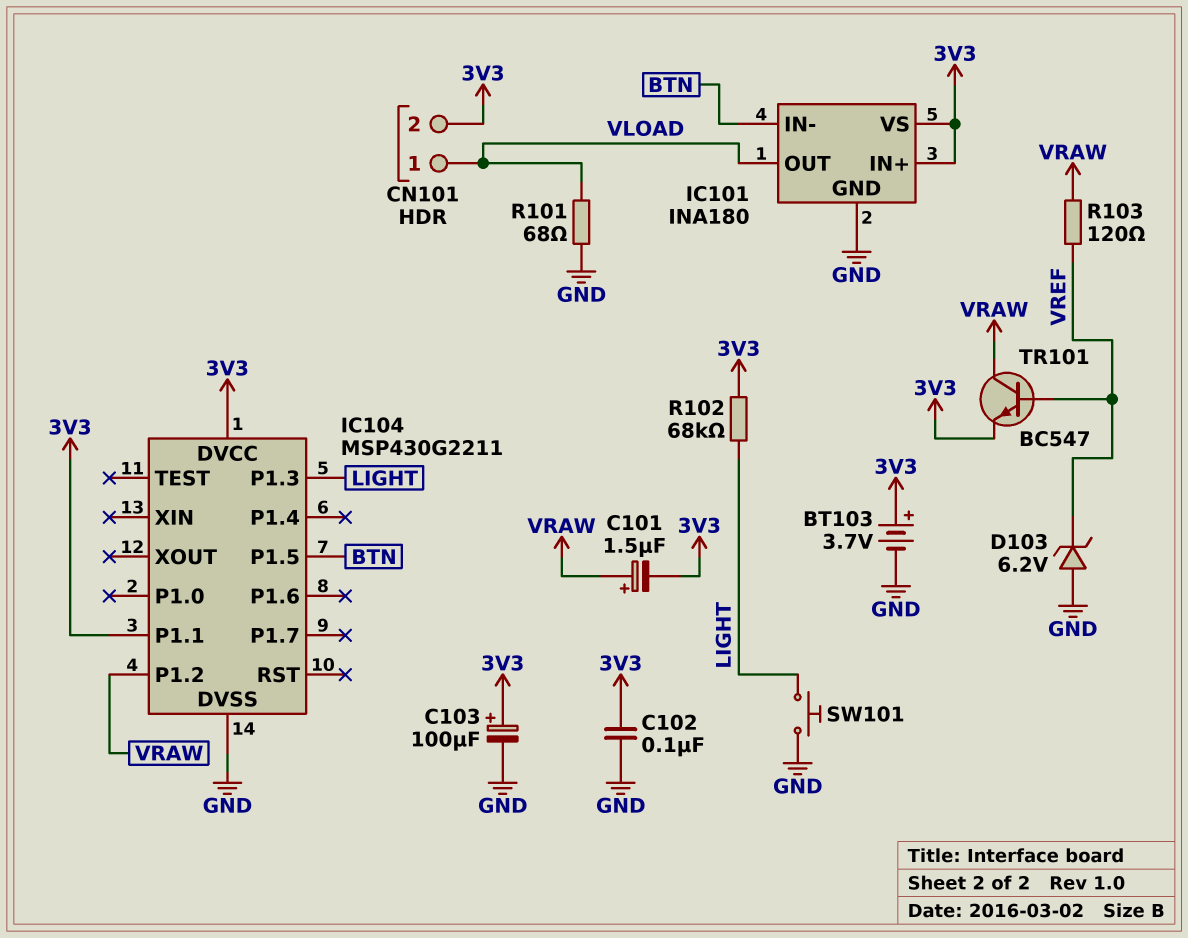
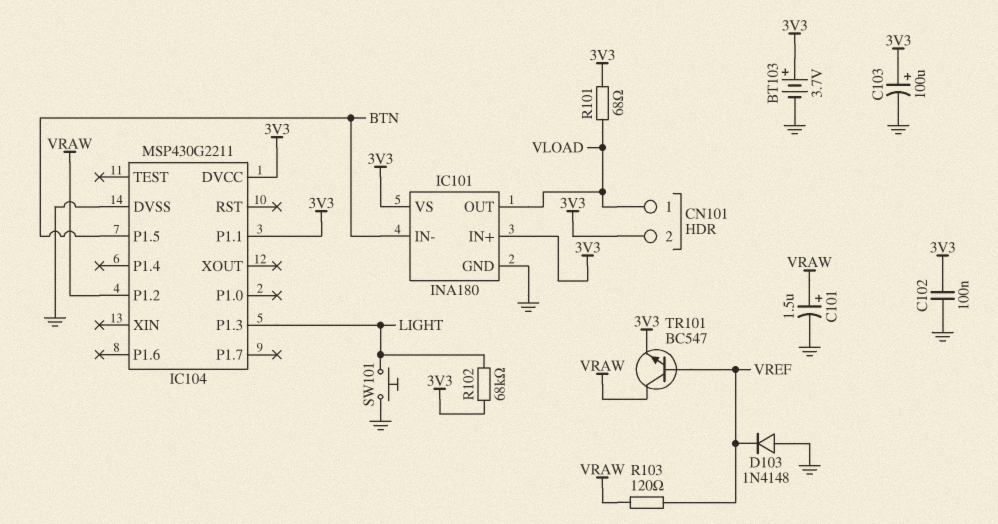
C101: 1.5uF (plus VRAW, minus 3V3) -> 1.5uF (plus VRAW, minus GND)
D103: zener 6.2V (A GND, K VREF) -> diode 1N4148 (A GND, K VREF)
R101: 68 (GND, VLOAD) -> 68 (3V3, VLOAD)

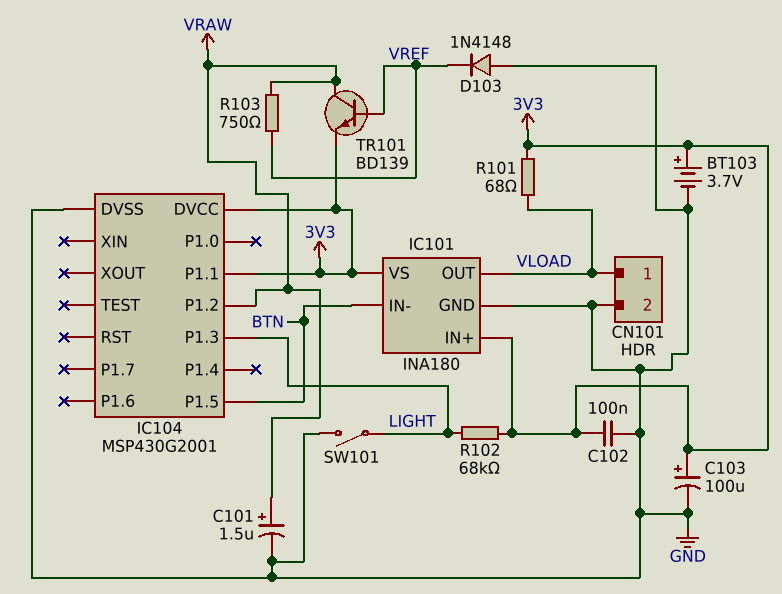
CN101 pin 2: 3V3 -> GND
IC104: MSP430G2211 -> MSP430G2001
R103: 120 (VRAW, VREF) -> 750 (VRAW, VREF)
SW101: button (GND, LIGHT) -> switch (GND, LIGHT)
TR101: NPN BC547 (B VREF, C VRAW, E 3V3) -> NPN BD139 (B VREF, C VRAW, E 3V3)

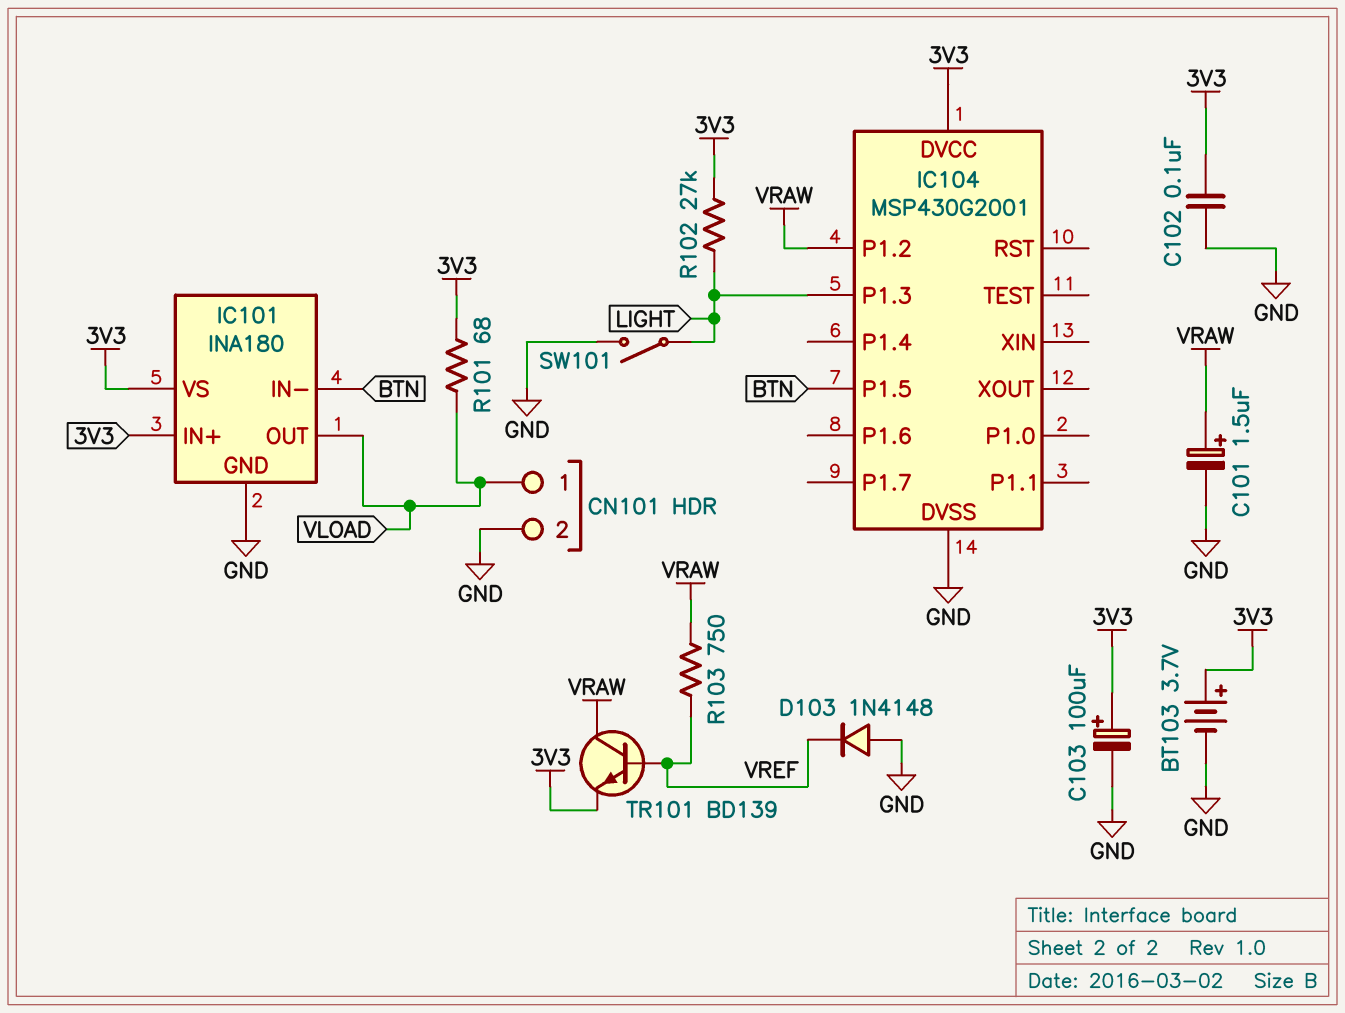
IC104 pin P1.1: 3V3 -> none
R102: 68k (3V3, LIGHT) -> 27k (3V3, LIGHT)

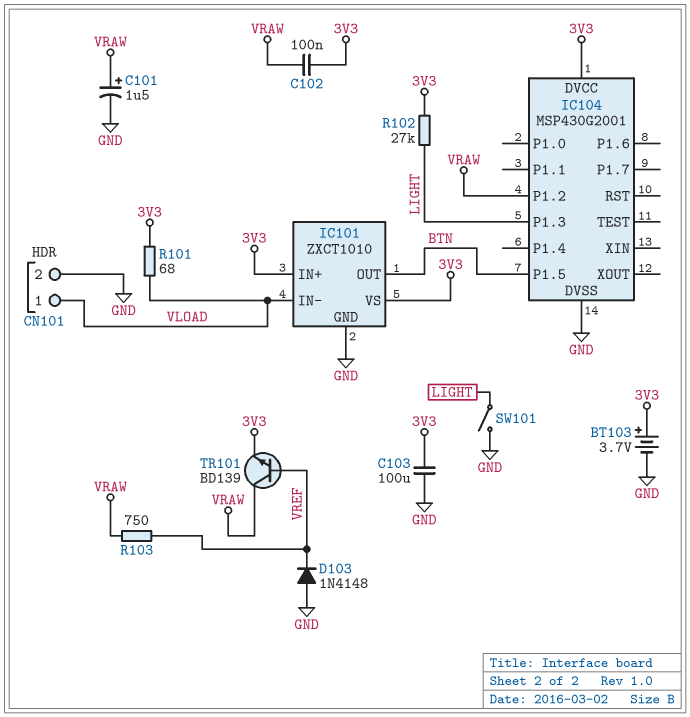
C102: 100nF (3V3, GND) -> 100nF (3V3, VRAW)
C103: 100uF (plus 3V3, minus GND) -> 100uF (3V3, GND)
IC101: INA180 -> ZXCT1010
IC101 pin IN-: BTN -> VLOAD
IC101 pin OUT: VLOAD -> BTN

